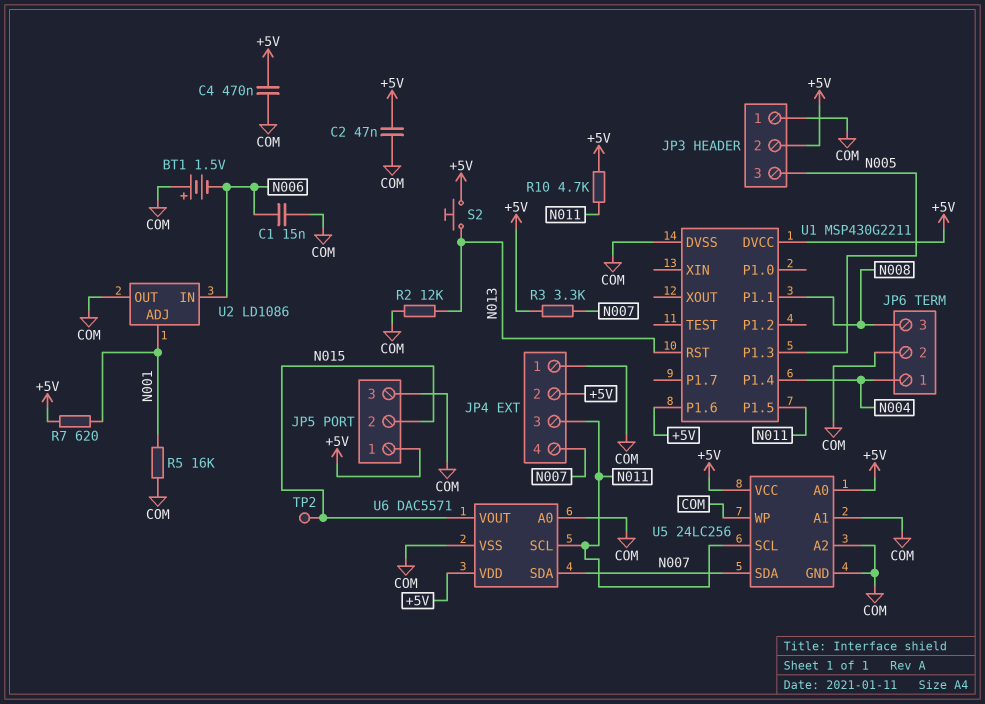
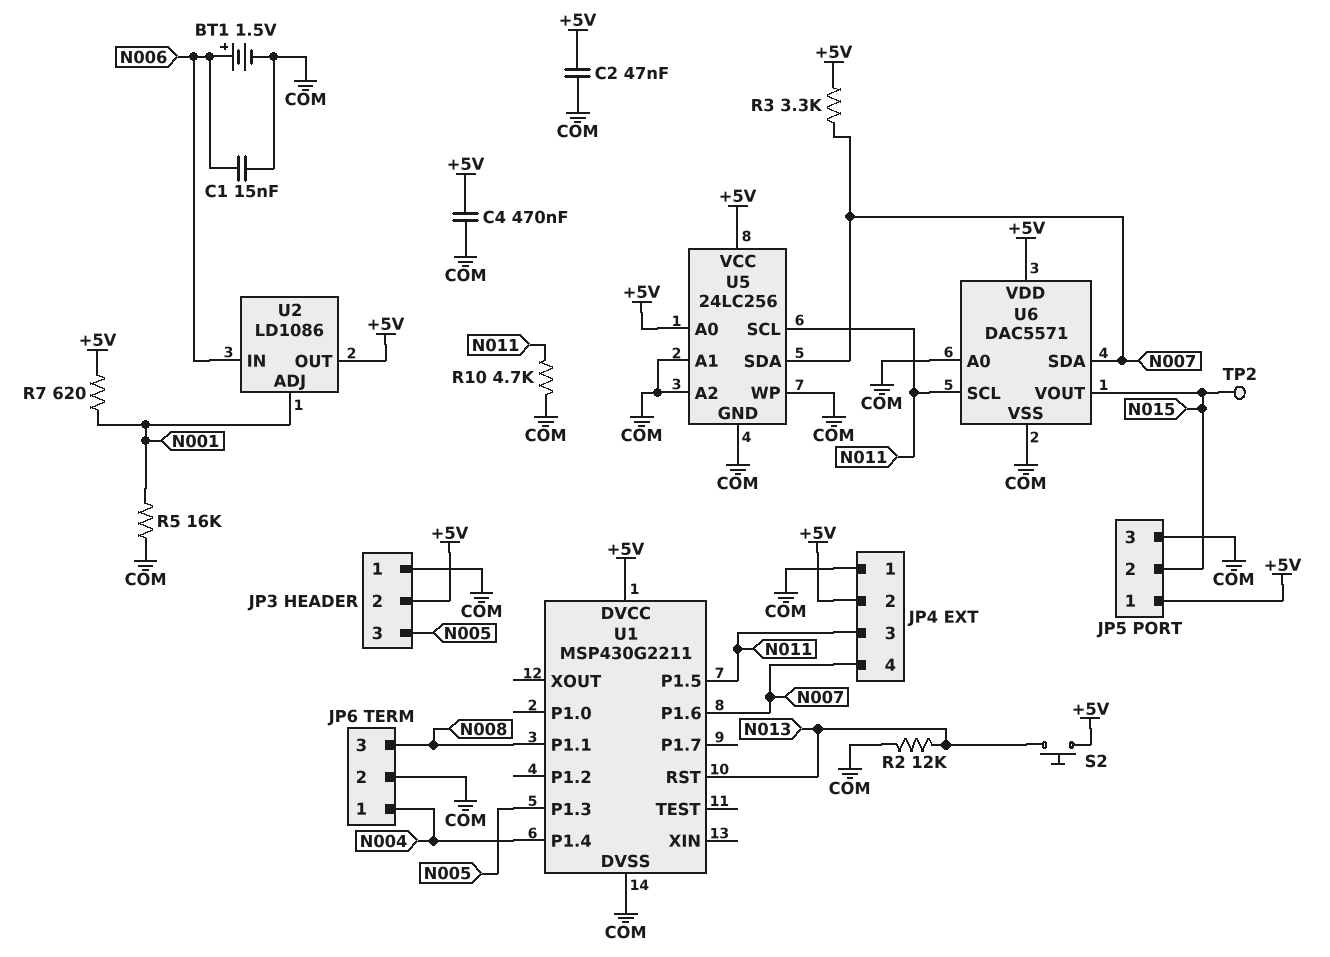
BT1: 1.5V (plus COM, minus N006) -> 1.5V (plus N006, minus COM)
R10: 4.7k (+5V, N011) -> 4.7k (COM, N011)
U1 pin P1.6: +5V -> N007
U2 pin OUT: COM -> +5V

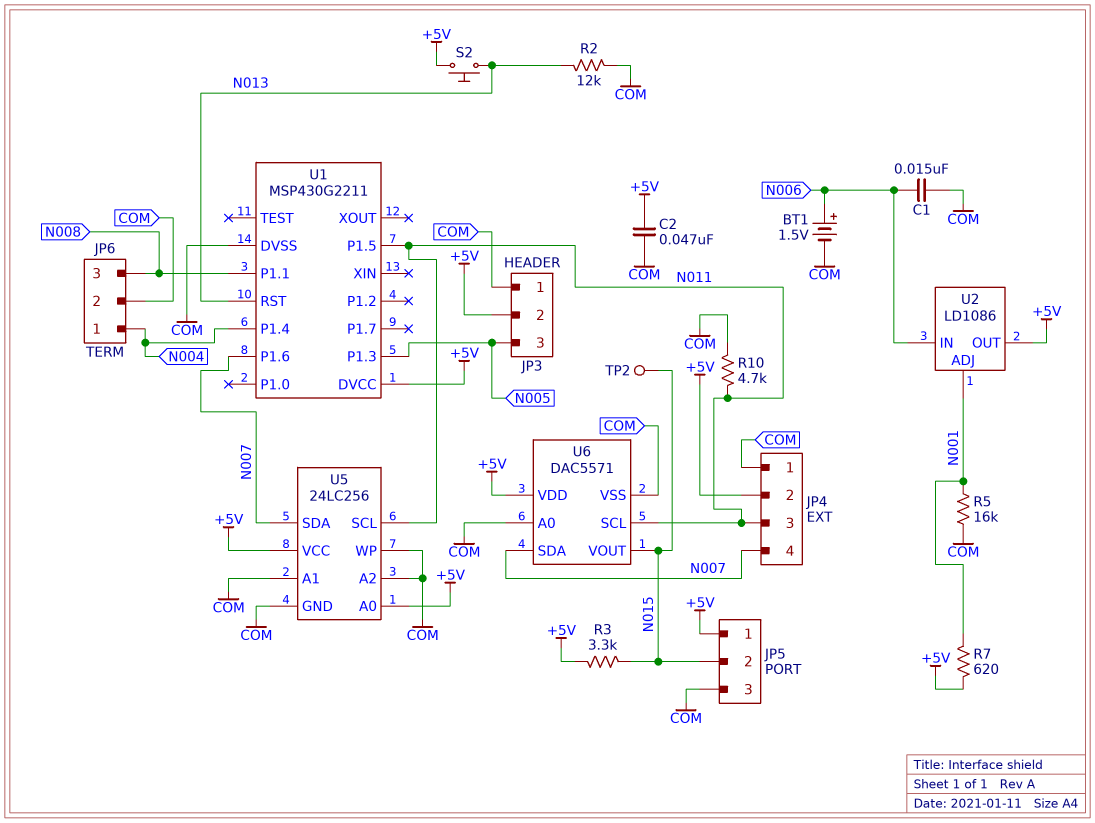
C4: 470nF (+5V, COM) -> none
R3: 3.3k (+5V, N007) -> 3.3k (+5V, N015)

